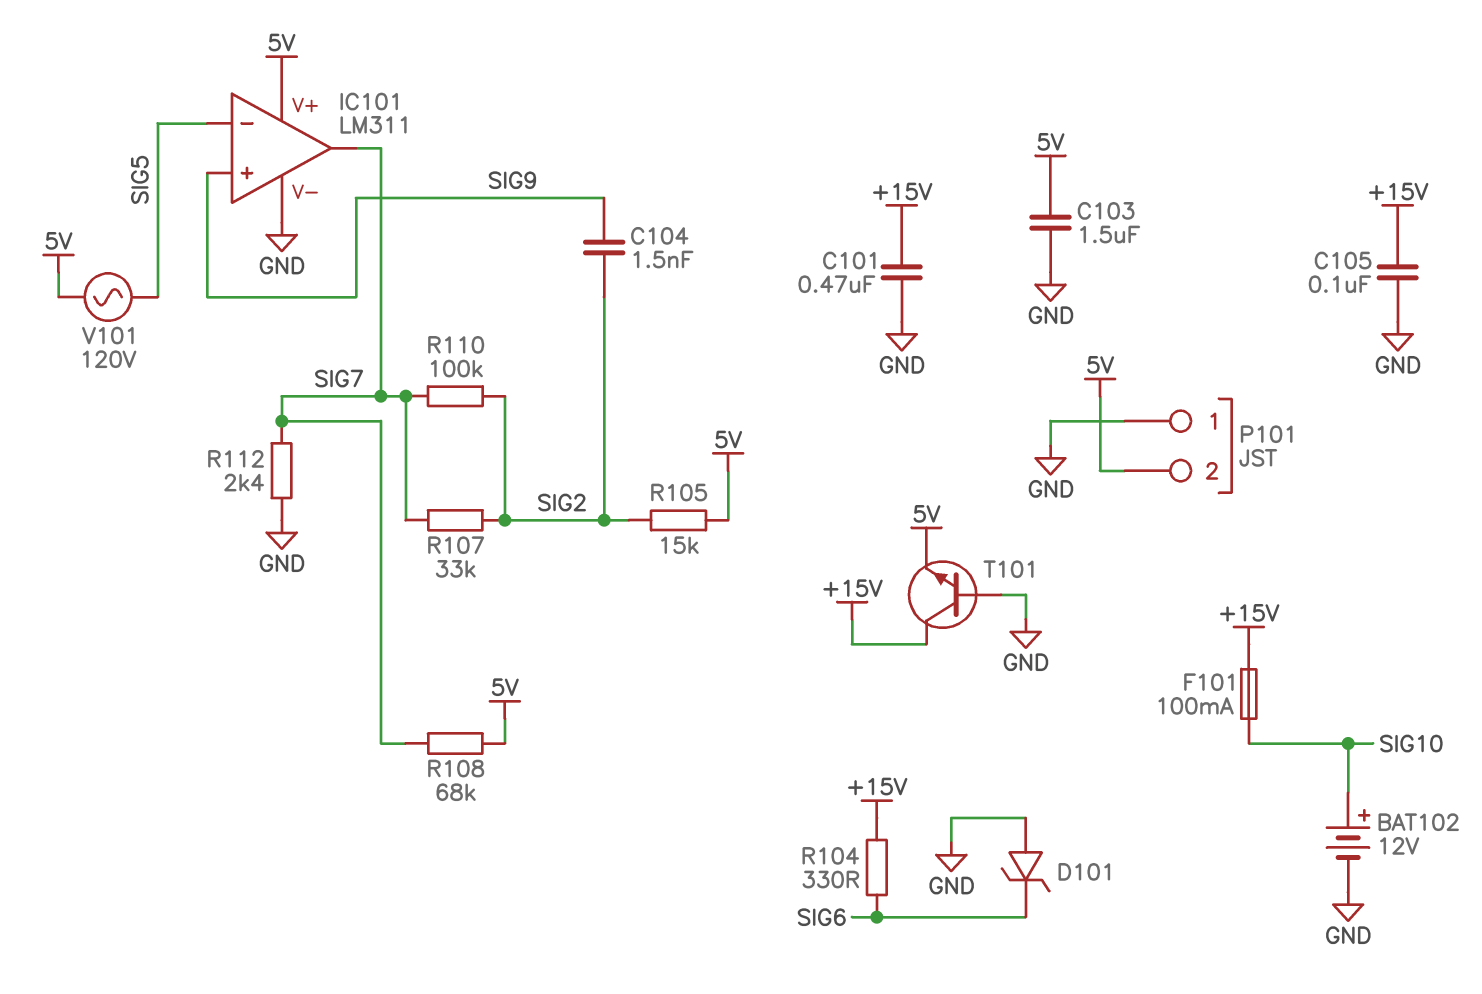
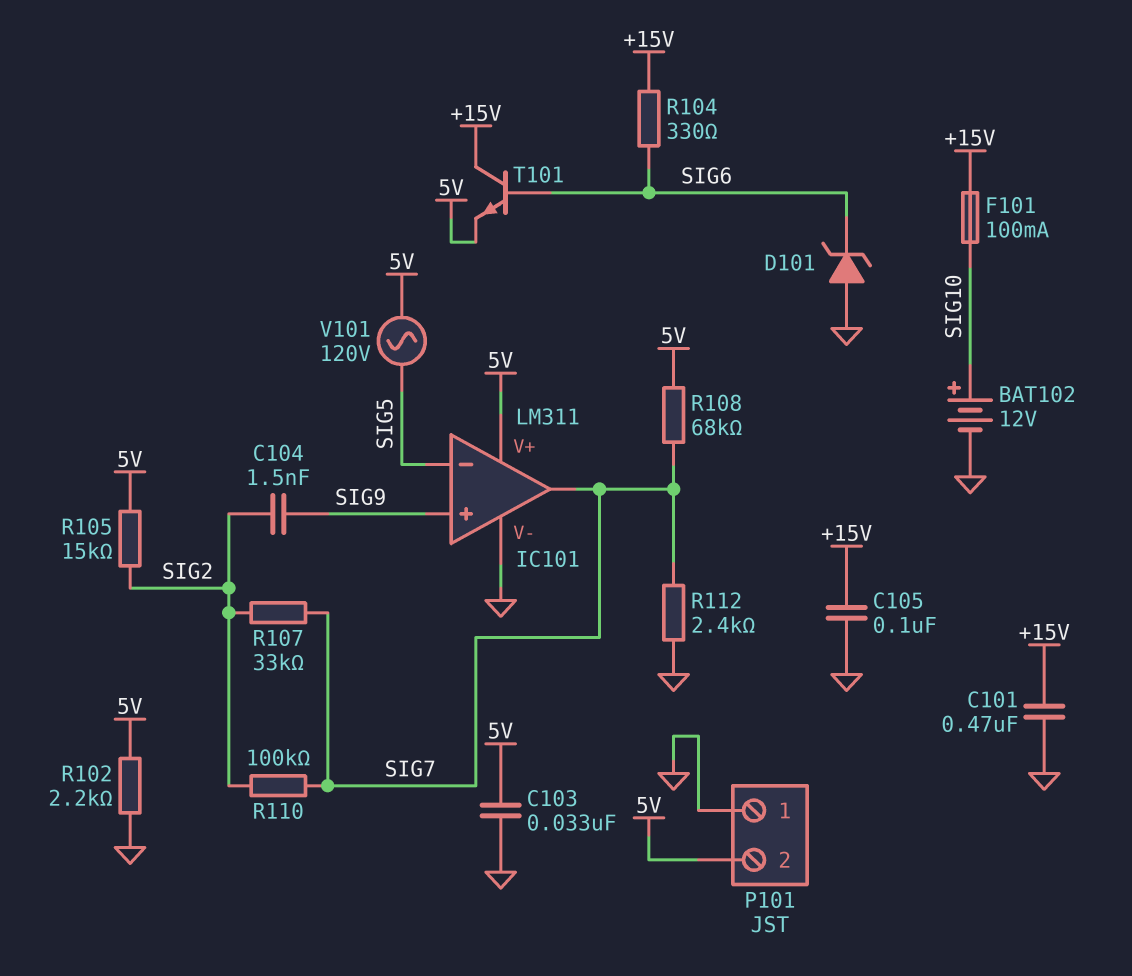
C103: 1.5uF (5V, GND) -> 33nF (5V, GND)
R102: none -> 2.2k (5V, GND)
T101: NPN (B GND, C +15V, E 5V) -> NPN (B SIG6, C +15V, E 5V)

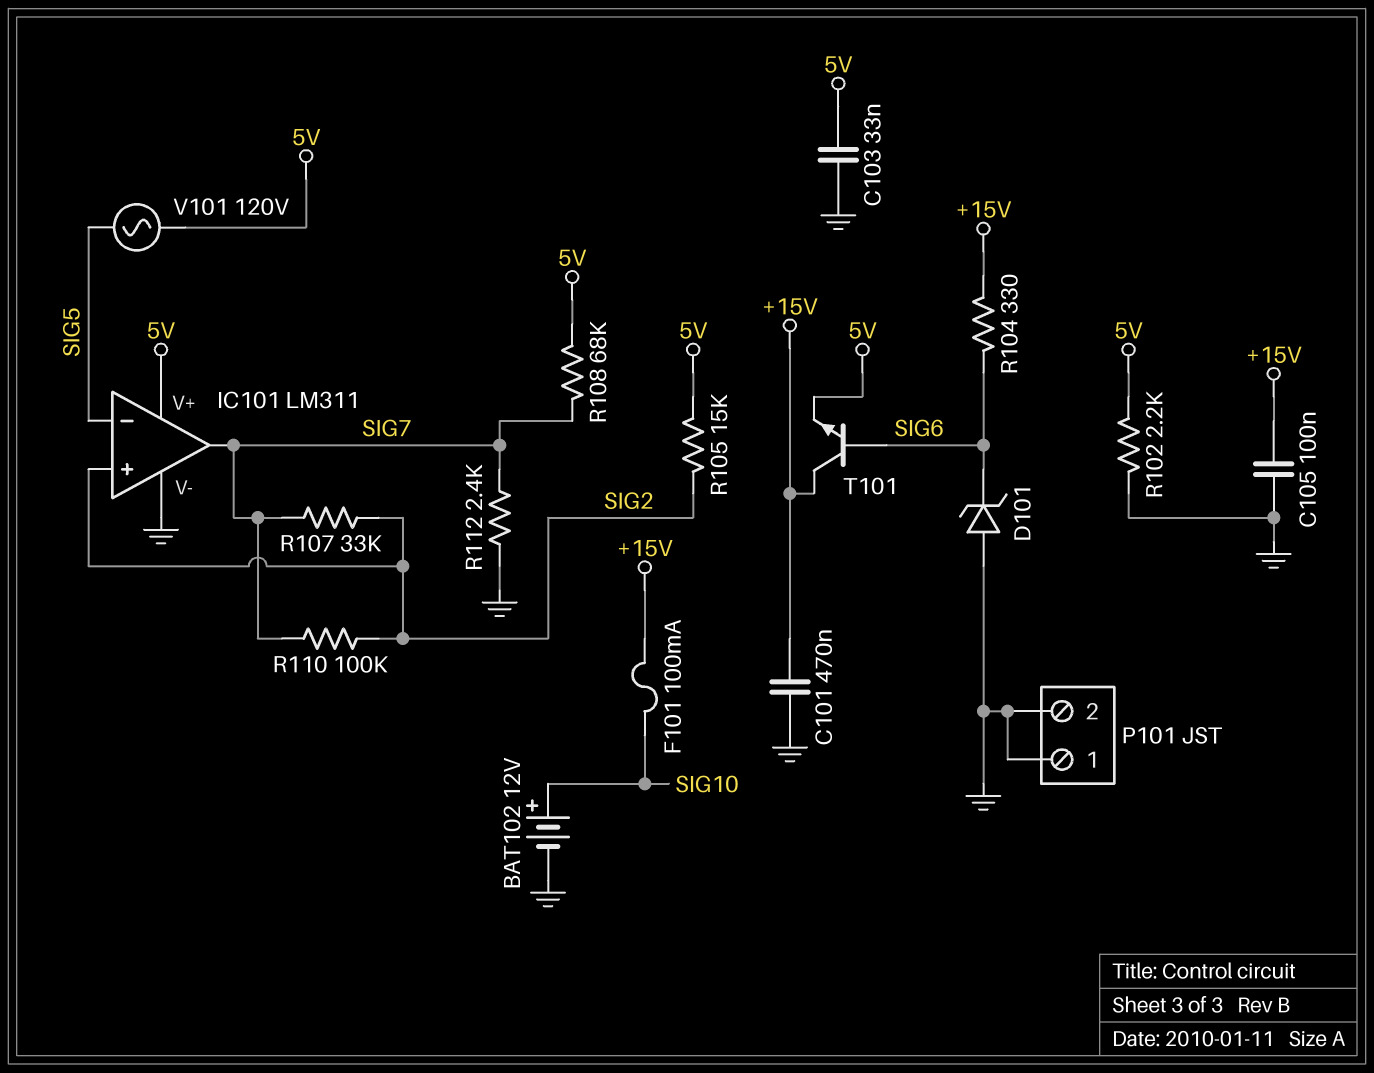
C104: 1.5nF (SIG2, SIG9) -> none
IC101 pin in+: SIG9 -> SIG2
P101 pin 2: 5V -> GND

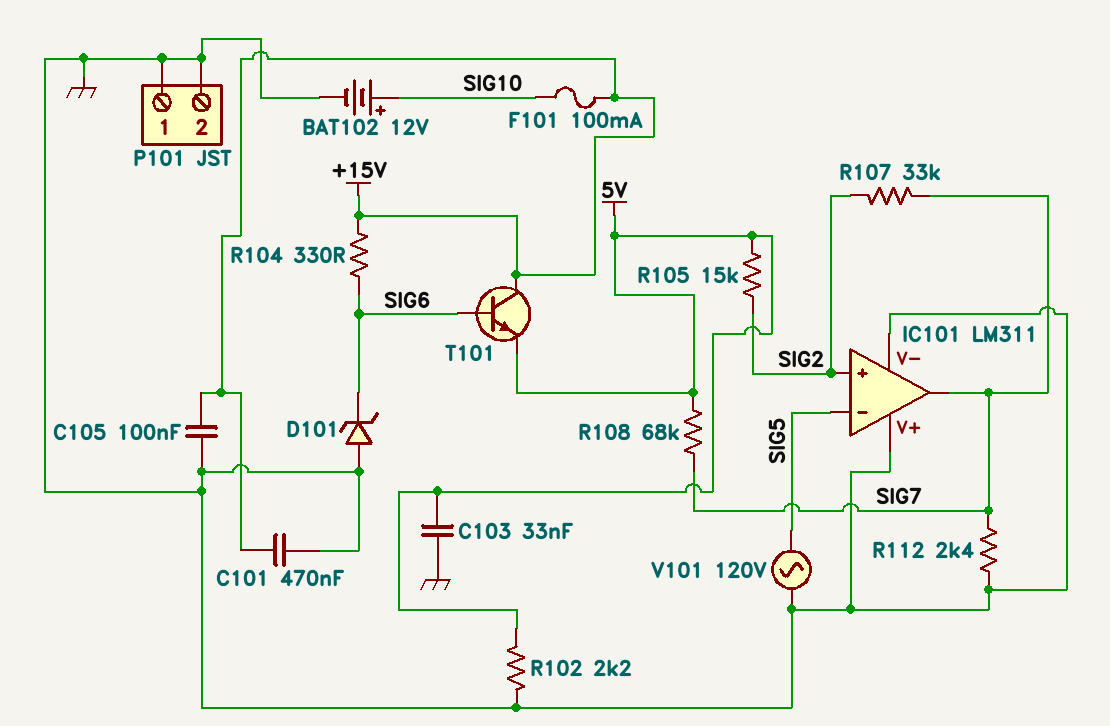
IC101 pin V+: 5V -> GND
R110: 100k (SIG2, SIG7) -> none
V101: AC 120V (5V, SIG5) -> AC 120V (GND, SIG5)

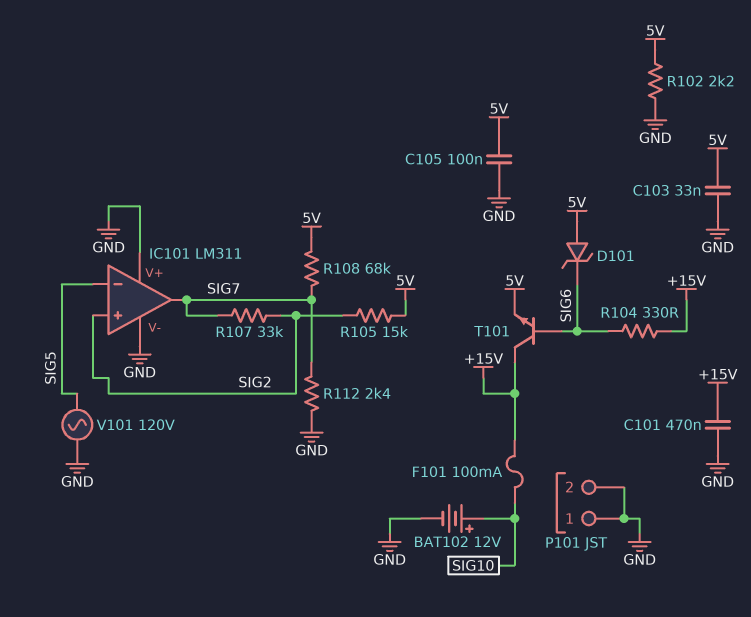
C105: 100nF (+15V, GND) -> 100nF (5V, GND)
D101: zener (A GND, K SIG6) -> zener (A 5V, K SIG6)

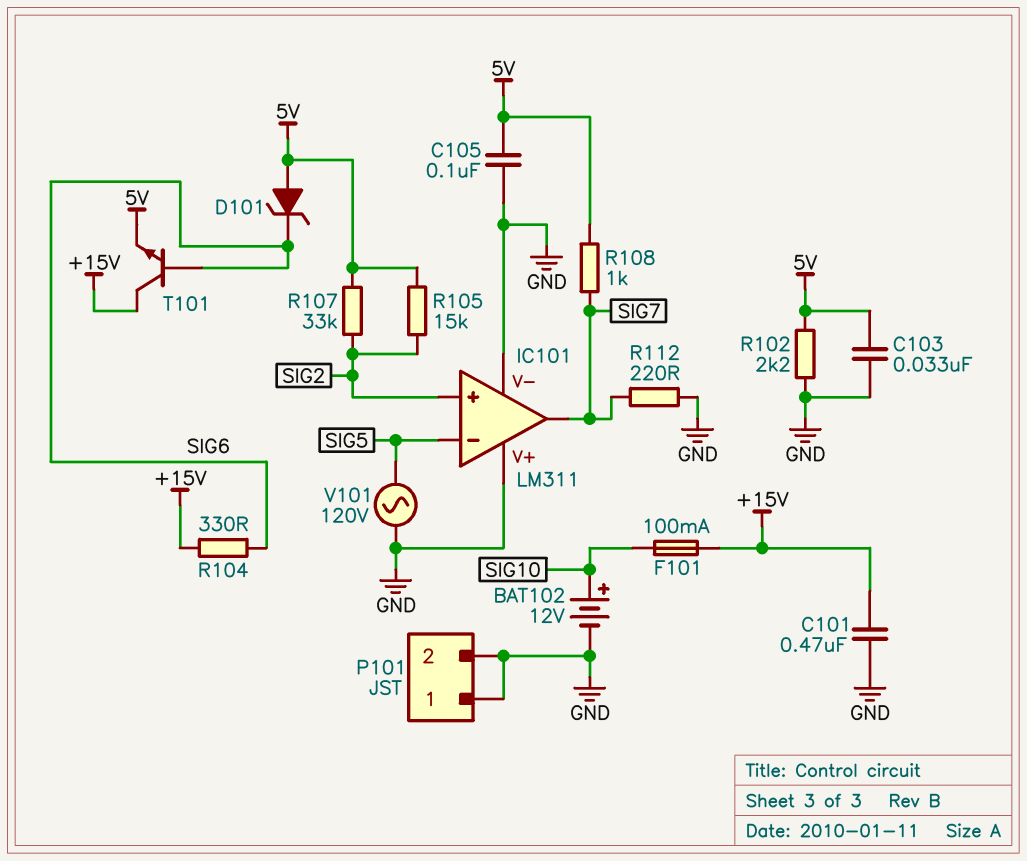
R107: 33k (SIG2, SIG7) -> 33k (5V, SIG2)
R108: 68k (5V, SIG7) -> 1k (5V, SIG7)
R112: 2.4k (GND, SIG7) -> 220 (GND, SIG7)

